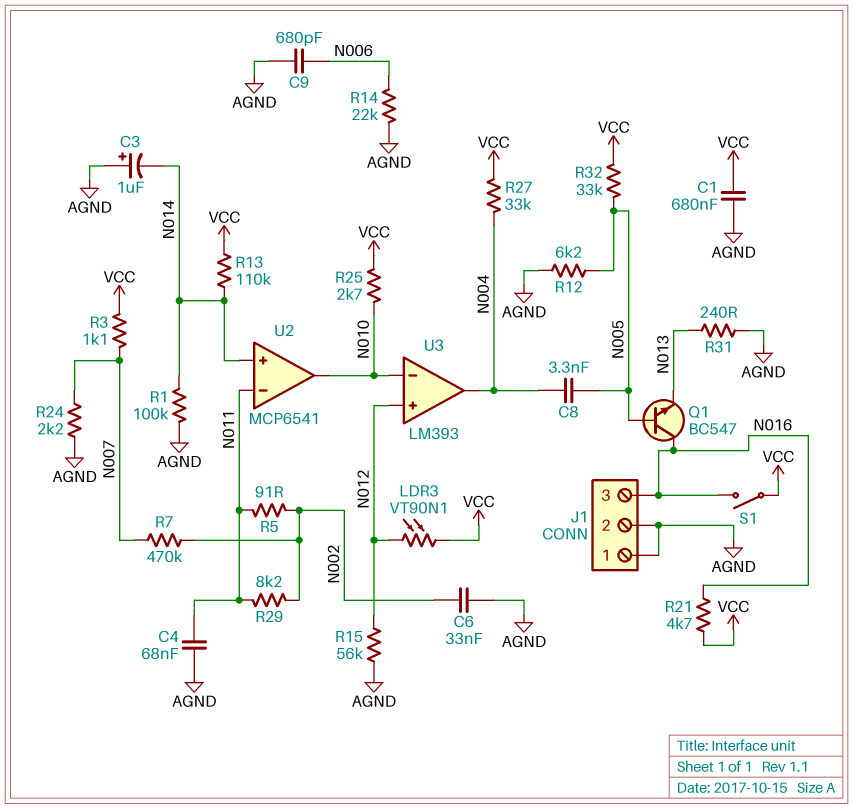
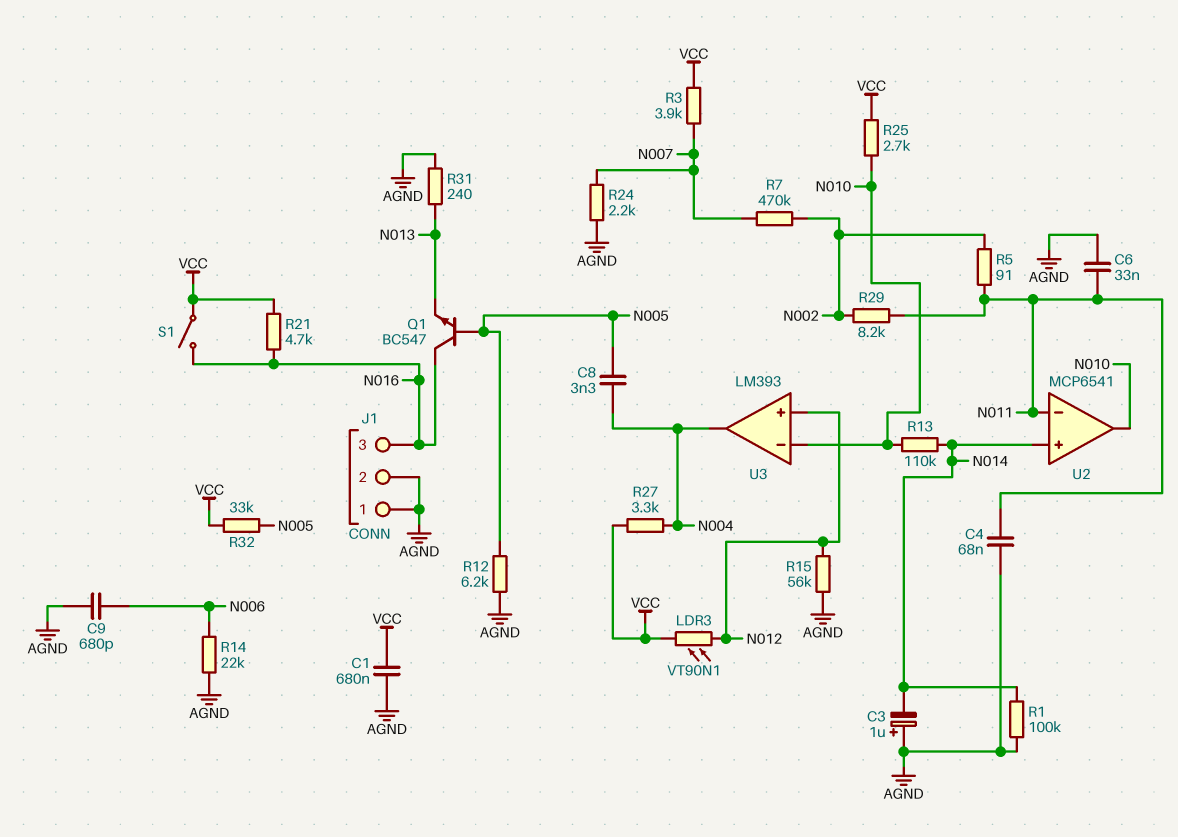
C6: 33nF (AGND, N002) -> 33nF (AGND, N011)
R3: 1.1k (N007, VCC) -> 3.9k (N007, VCC)
R13: 110k (N014, VCC) -> 110k (N010, N014)
R27: 33k (N004, VCC) -> 3.3k (N004, VCC)

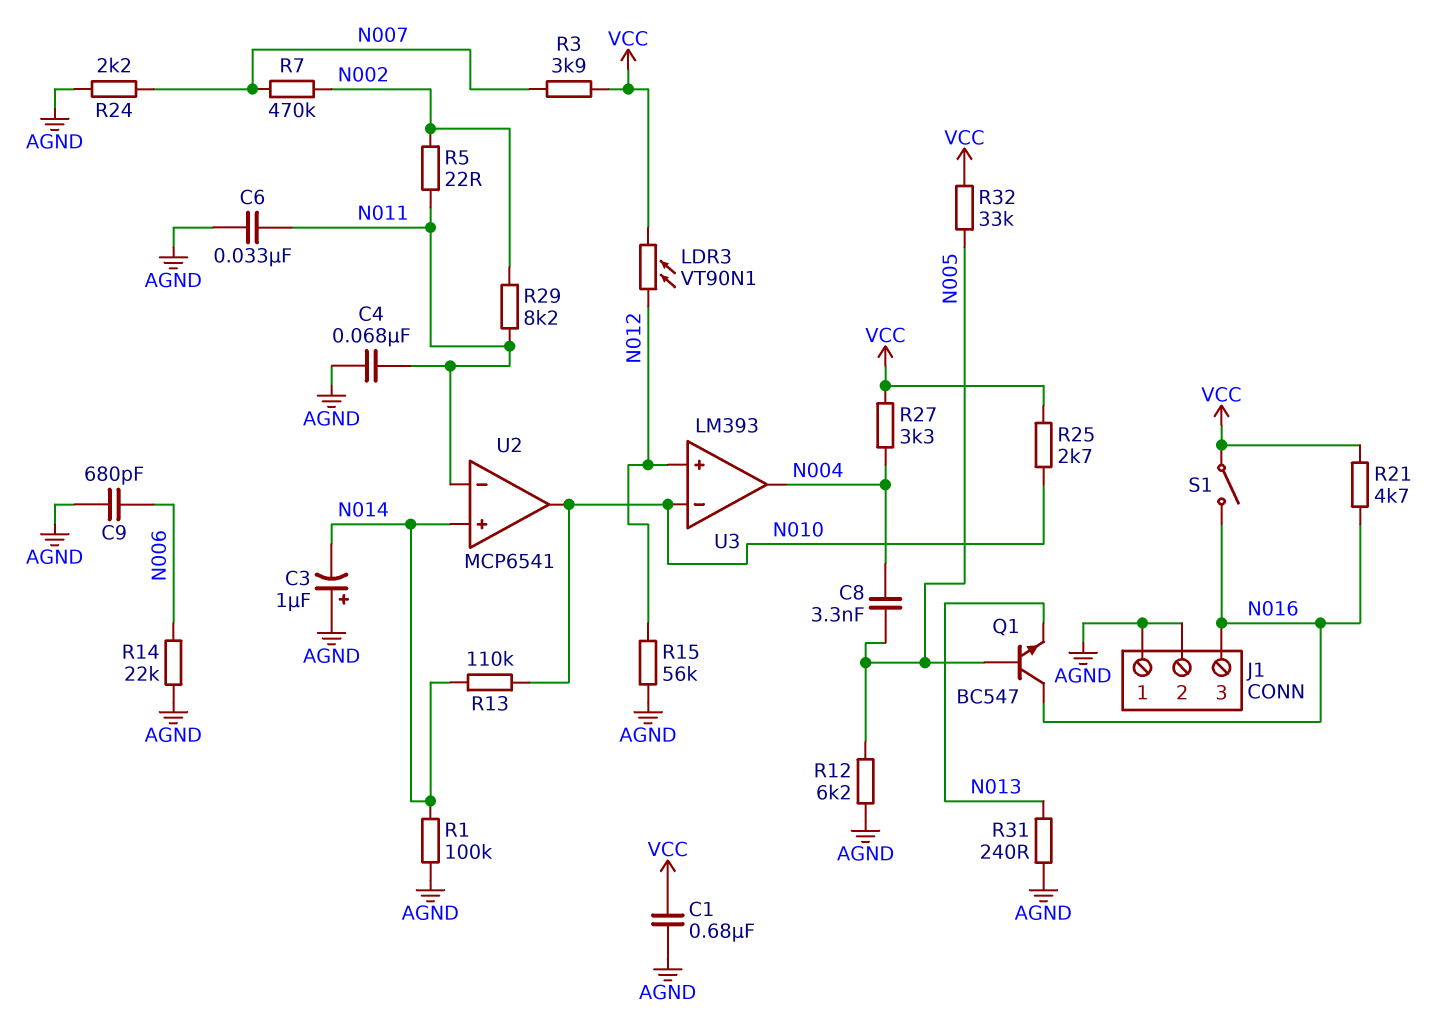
R5: 91 (N002, N011) -> 22 (N002, N011)

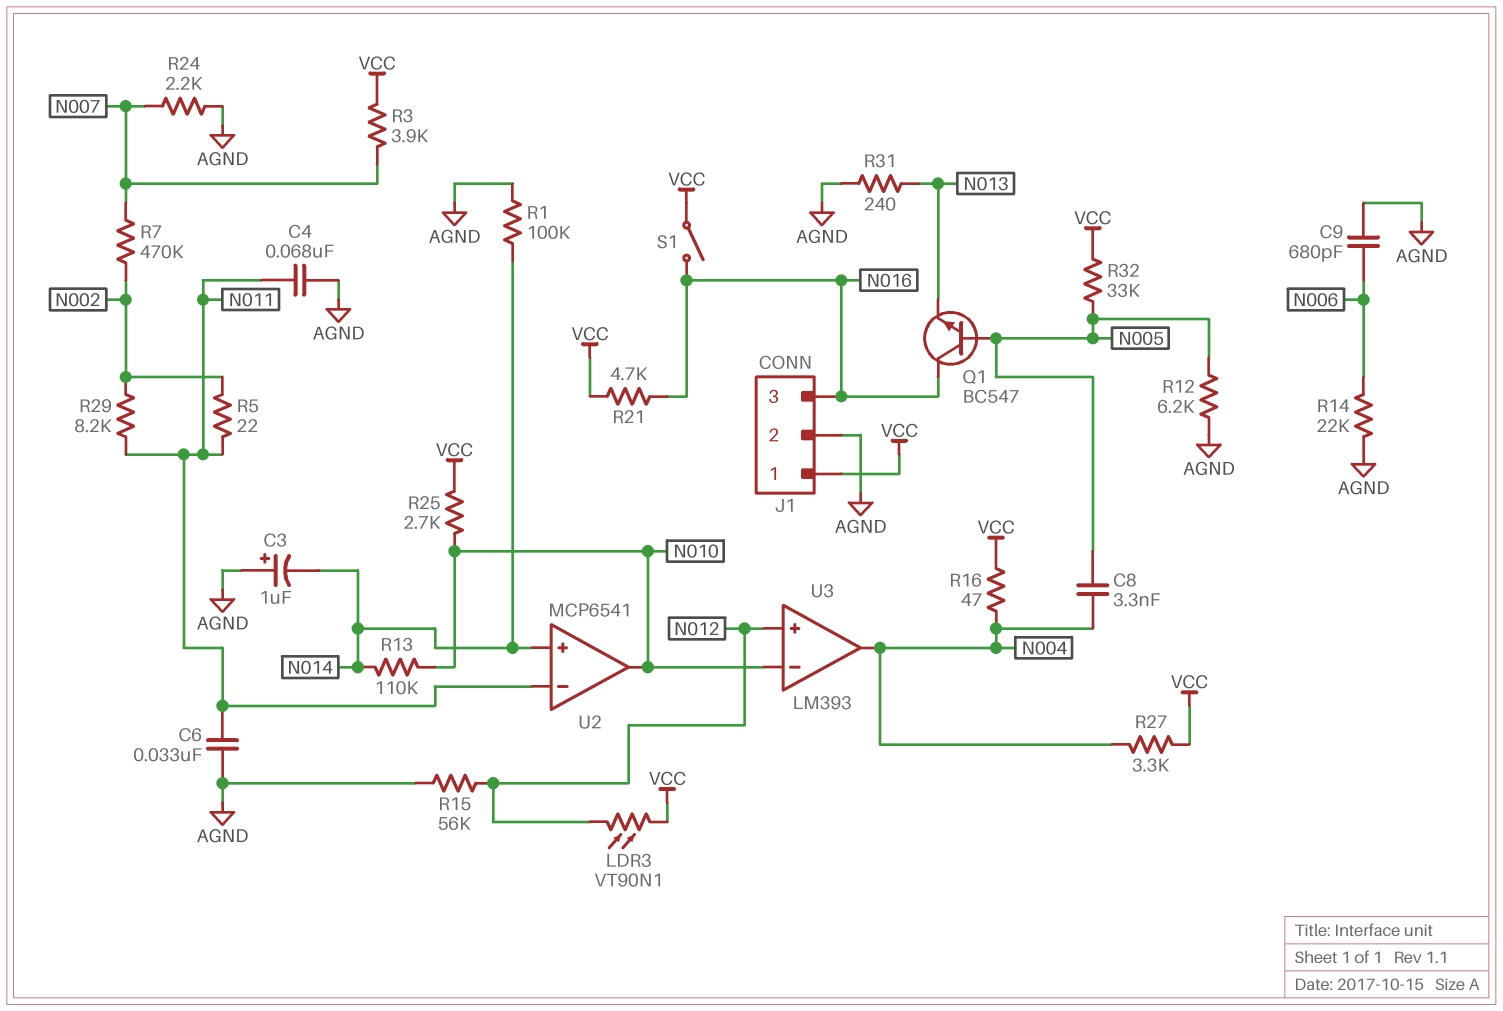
C1: 680nF (AGND, VCC) -> none
J1 pin 1: AGND -> VCC
R16: none -> 47 (N004, VCC)

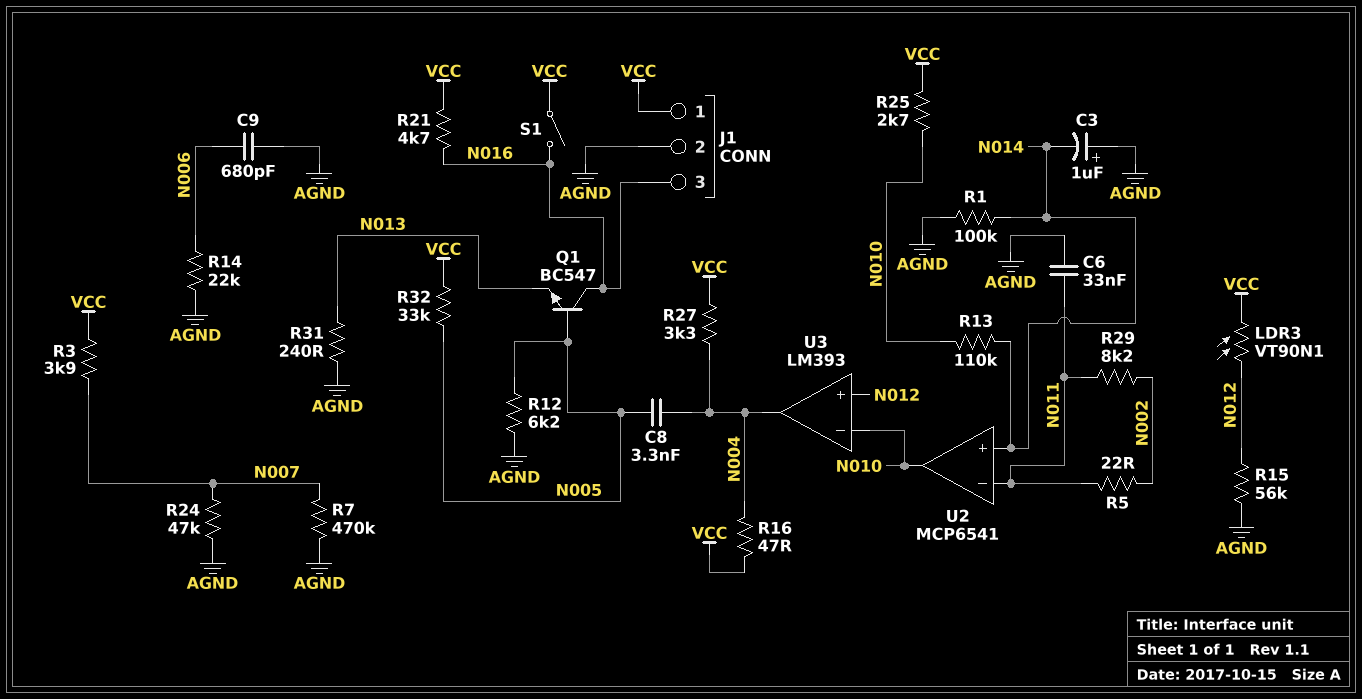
C4: 68nF (AGND, N011) -> none
R7: 470k (N002, N007) -> 470k (AGND, N007)
R24: 2.2k (AGND, N007) -> 47k (AGND, N007)

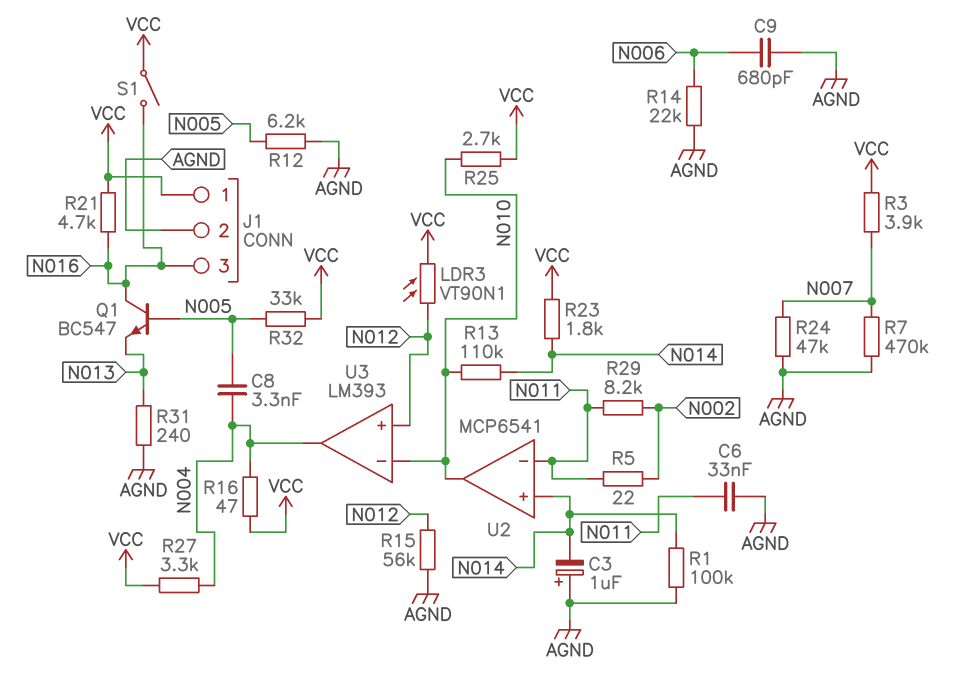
R23: none -> 1.8k (N014, VCC)

